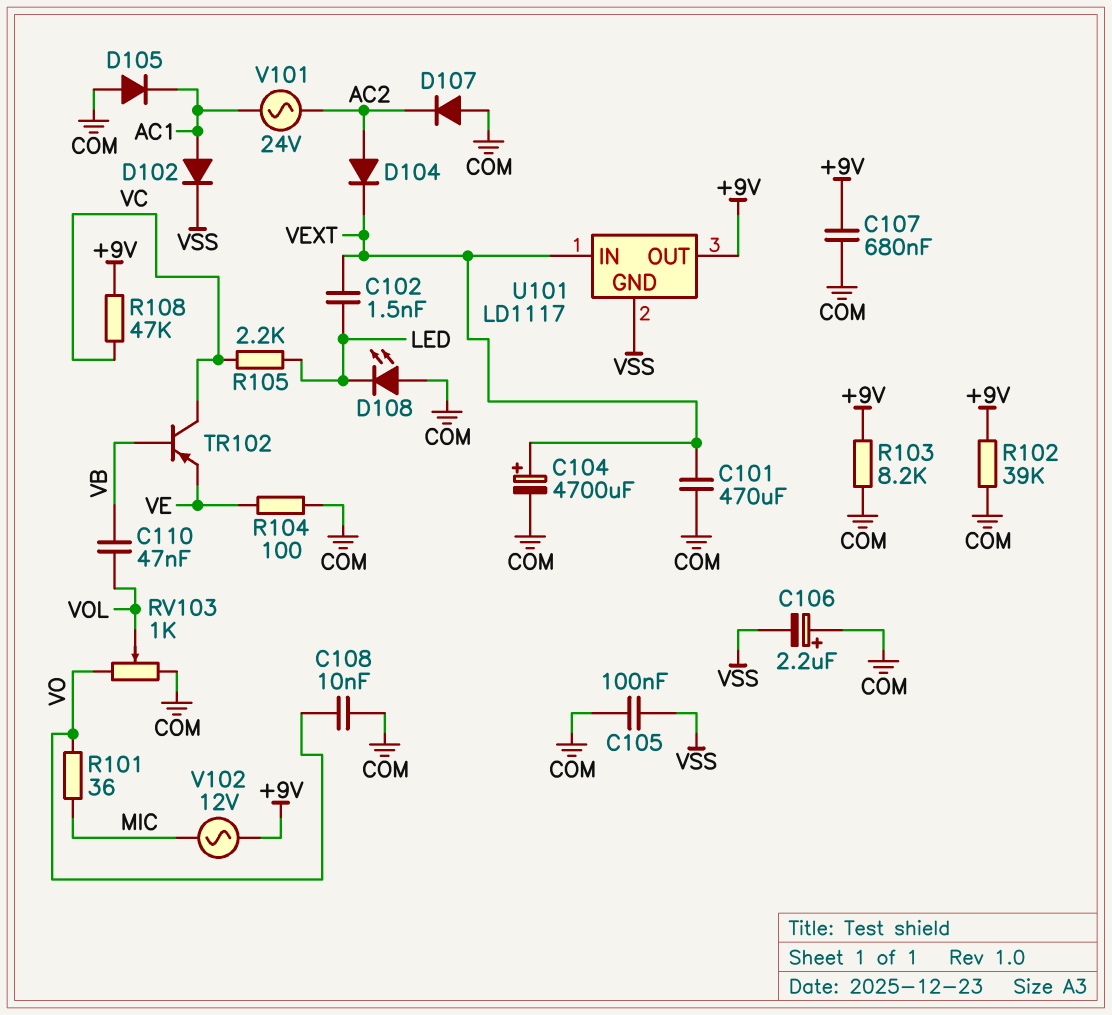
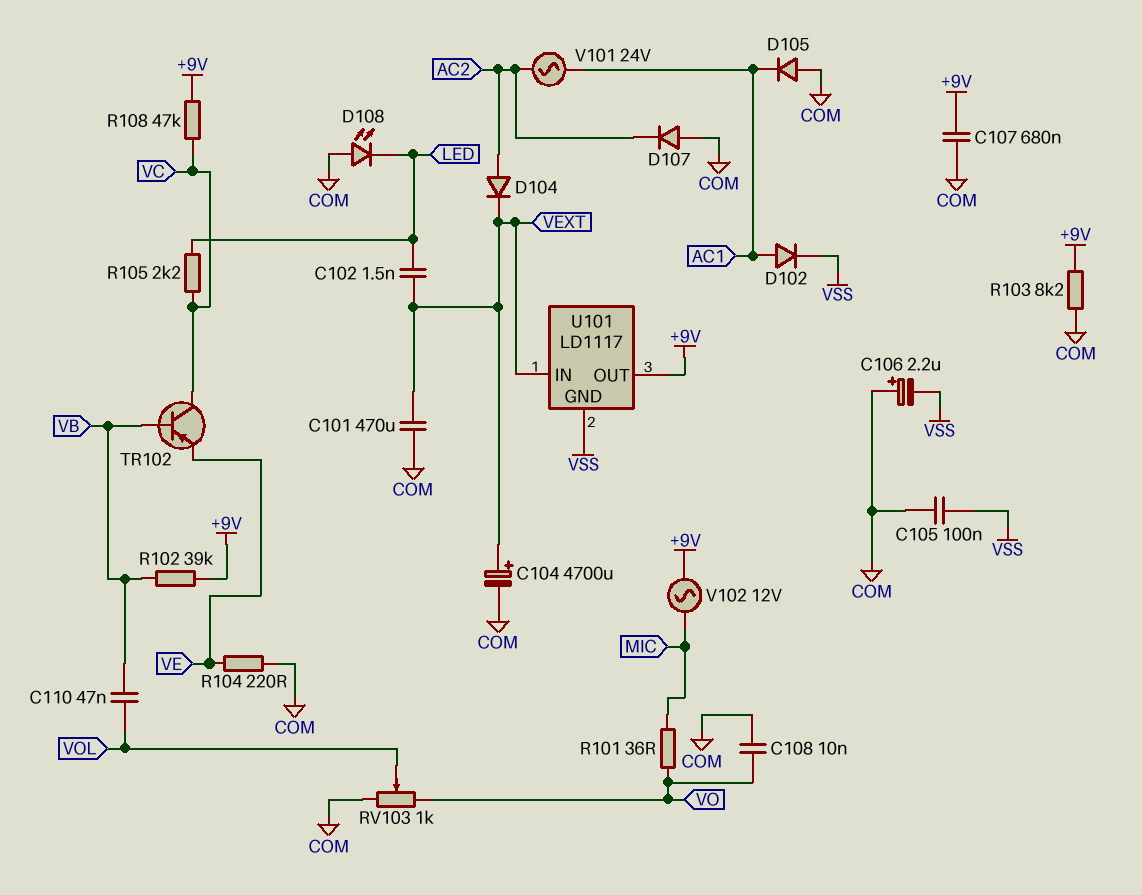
R102: 39k (+9V, COM) -> 39k (+9V, VB)
R104: 100 (COM, VE) -> 220 (COM, VE)

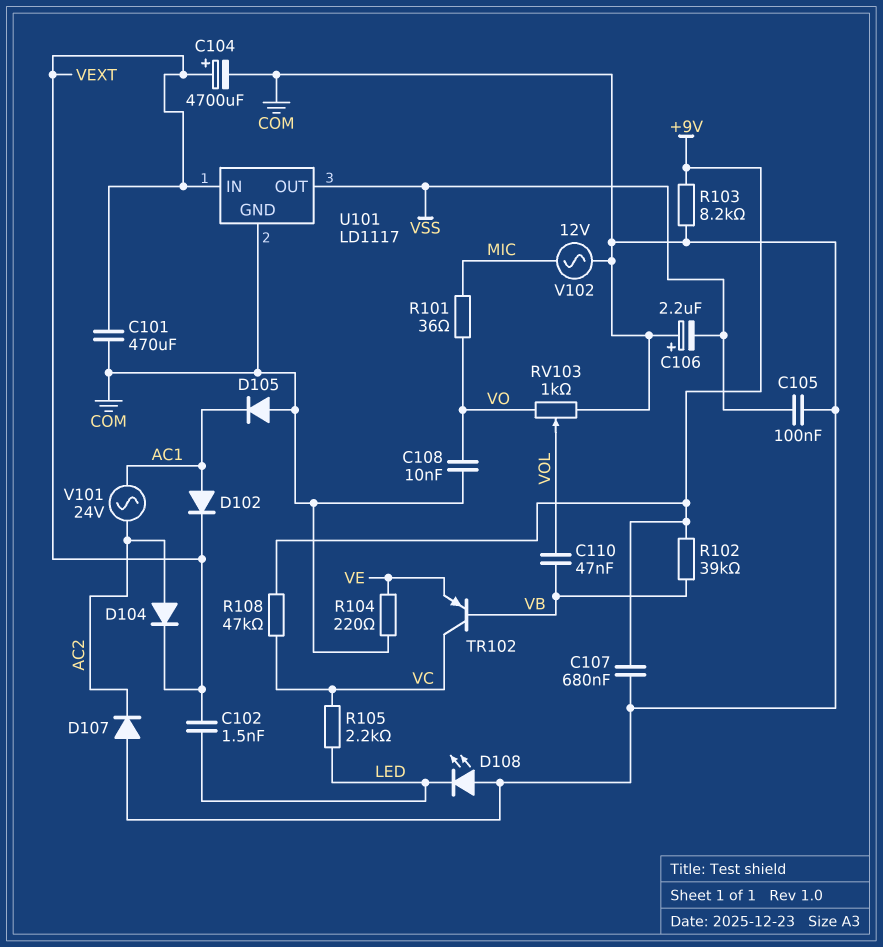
D102: diode (A AC1, K VSS) -> diode (A AC1, K VEXT)
U101 pin GND: VSS -> COM
U101 pin OUT: +9V -> VSS
V102: AC 12V (+9V, MIC) -> AC 12V (COM, MIC)

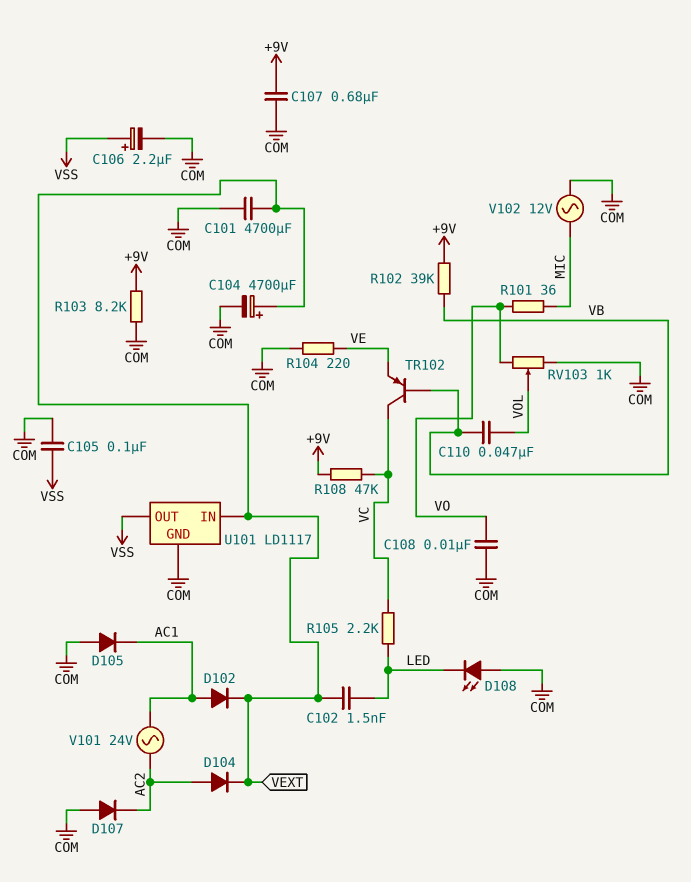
C101: 470uF (COM, VEXT) -> 4700uF (COM, VEXT)
C106: 2.2uF (plus COM, minus VSS) -> 2.2uF (plus VSS, minus COM)

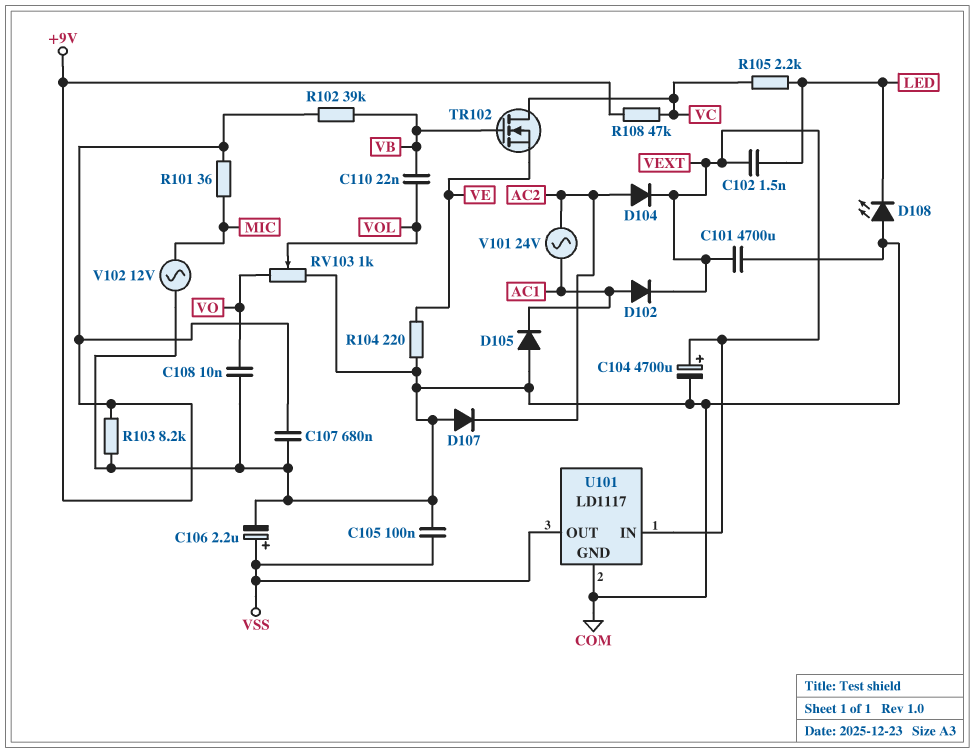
C110: 47nF (VB, VOL) -> 22nF (VB, VOL)
R101: 36 (MIC, VO) -> 36 (+9V, MIC)
TR102: PNP (B VB, C VC, E VE) -> NMOS (G VB, D VC, S VE)

